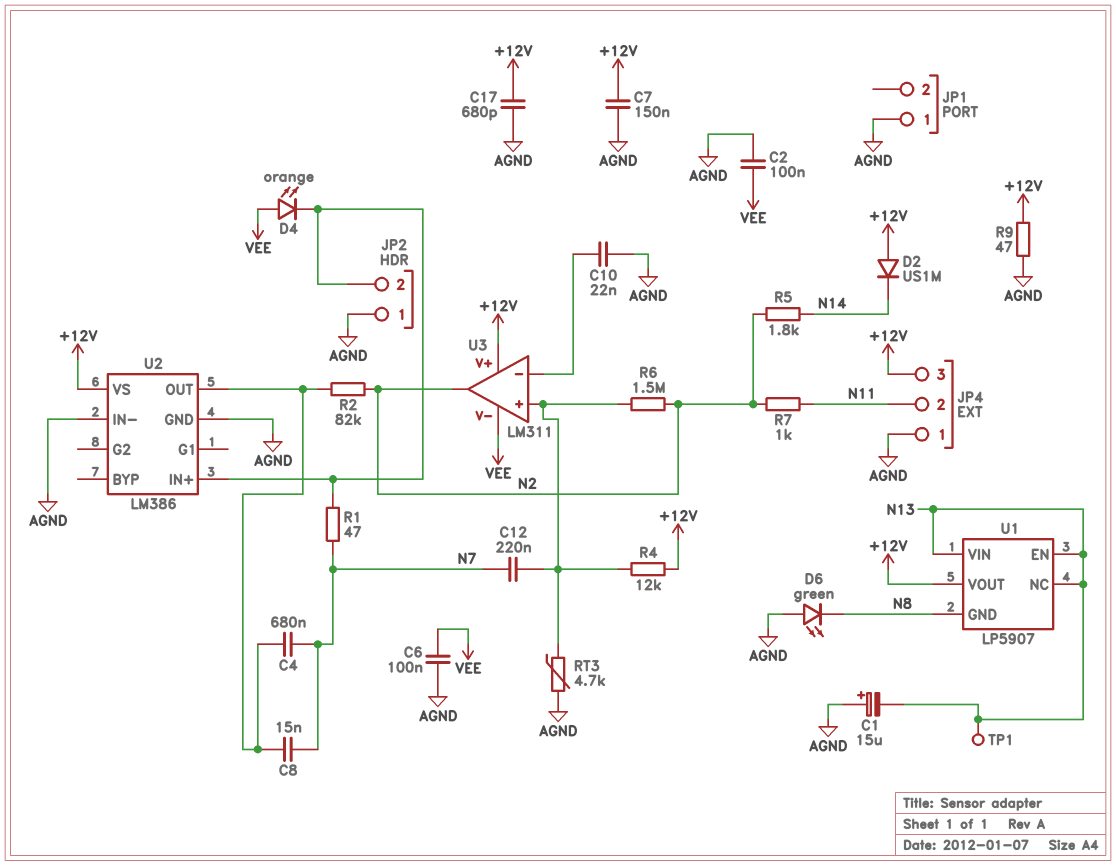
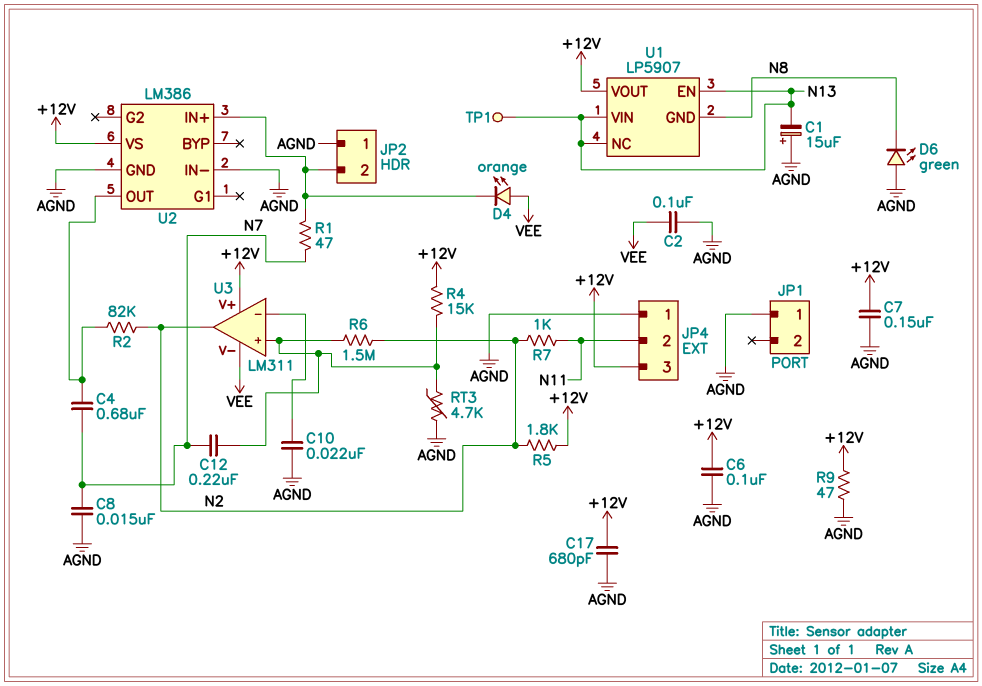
C6: 100nF (AGND, VEE) -> 100nF (+12V, AGND)
C8: 15nF (N7, U2/OUT) -> 15nF (AGND, N7)
D2: diode US1M (A +12V, K N14) -> none
R4: 12k (+12V, U3/in+) -> 15k (+12V, U3/in+)
R5: 1.8k (N2, N14) -> 1.8k (+12V, N2)

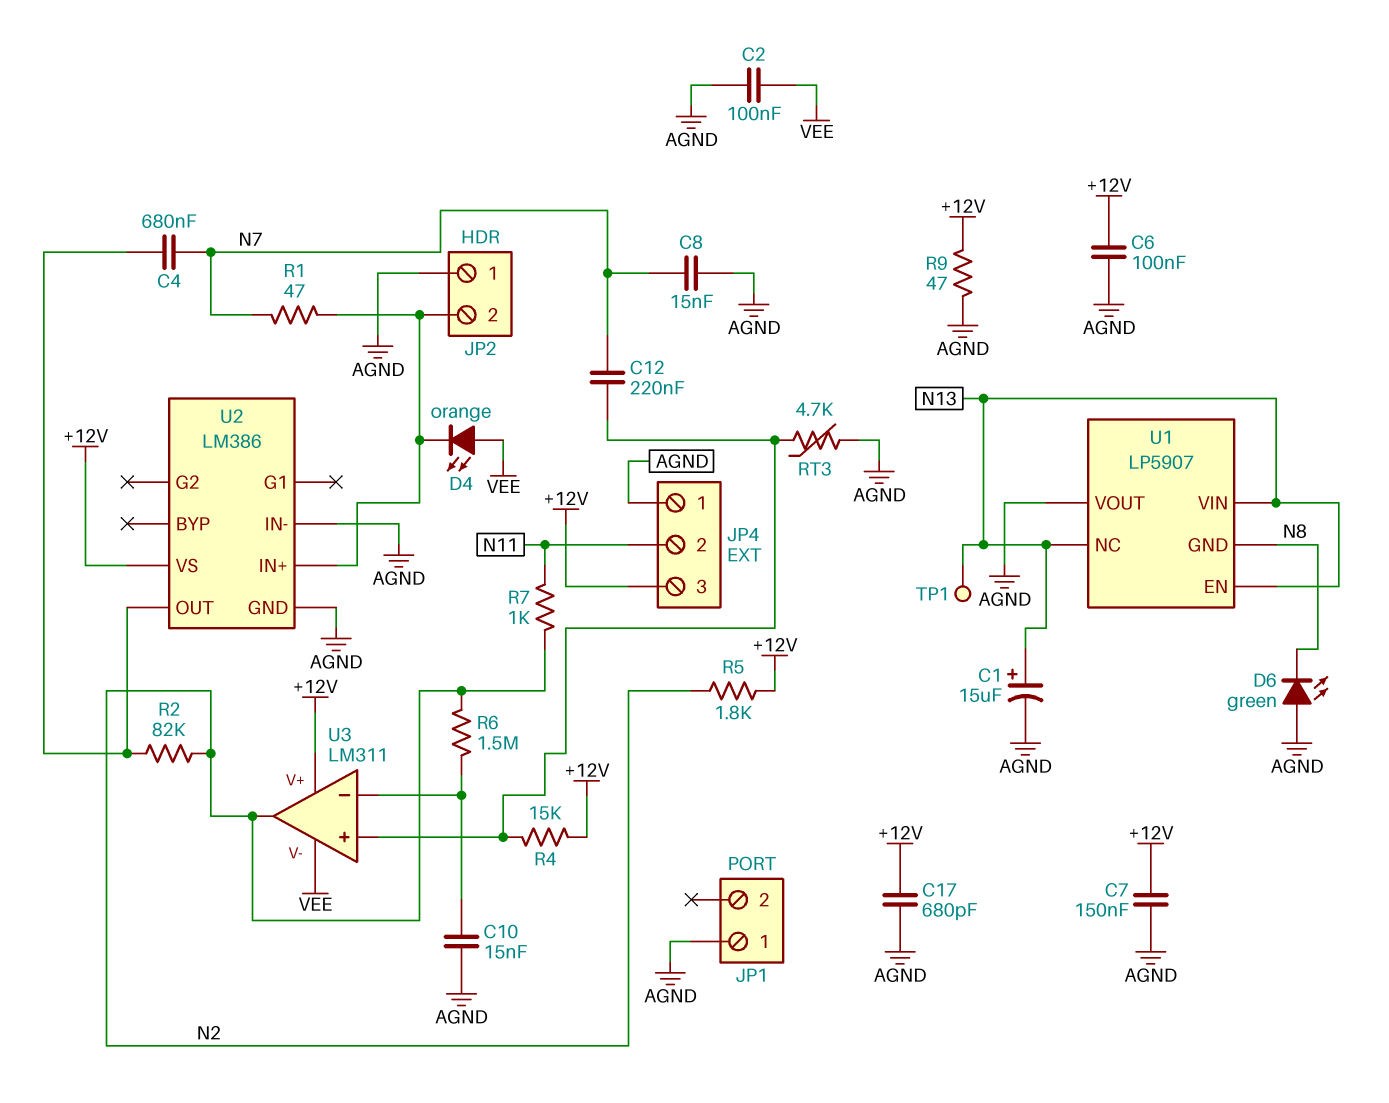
C1: 15uF (plus AGND, minus N13) -> 15uF (plus N13, minus AGND)
C10: 22nF (AGND, U3/in-) -> 15nF (AGND, U3/in-)
R6: 1.5M (N2, U3/in+) -> 1.5M (N2, U3/in-)
U1 pin VOUT: +12V -> AGND

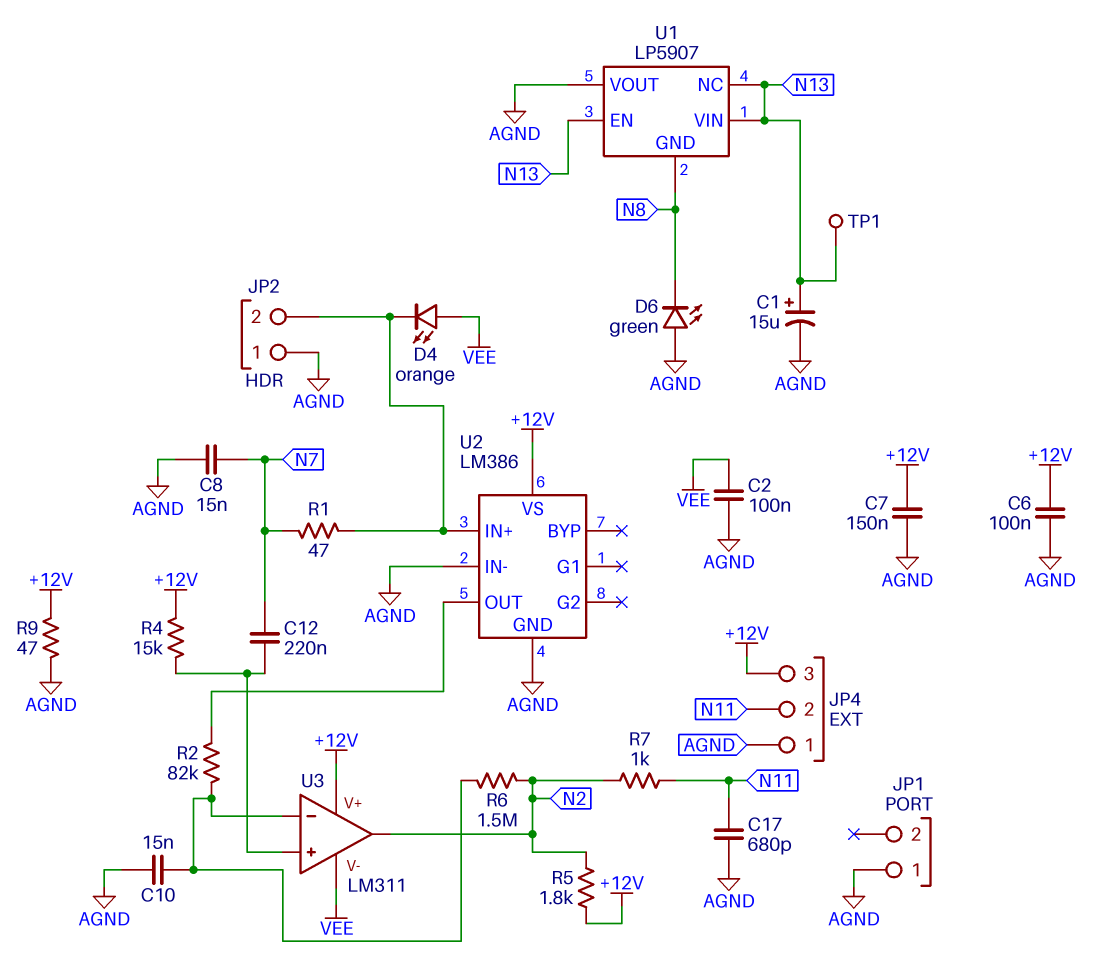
C4: 680nF (N7, U2/OUT) -> none
C17: 680pF (+12V, AGND) -> 680pF (AGND, N11)
R2: 82k (N2, U2/OUT) -> 82k (U2/OUT, U3/in-)
RT3: 4.7k (AGND, U3/in+) -> none

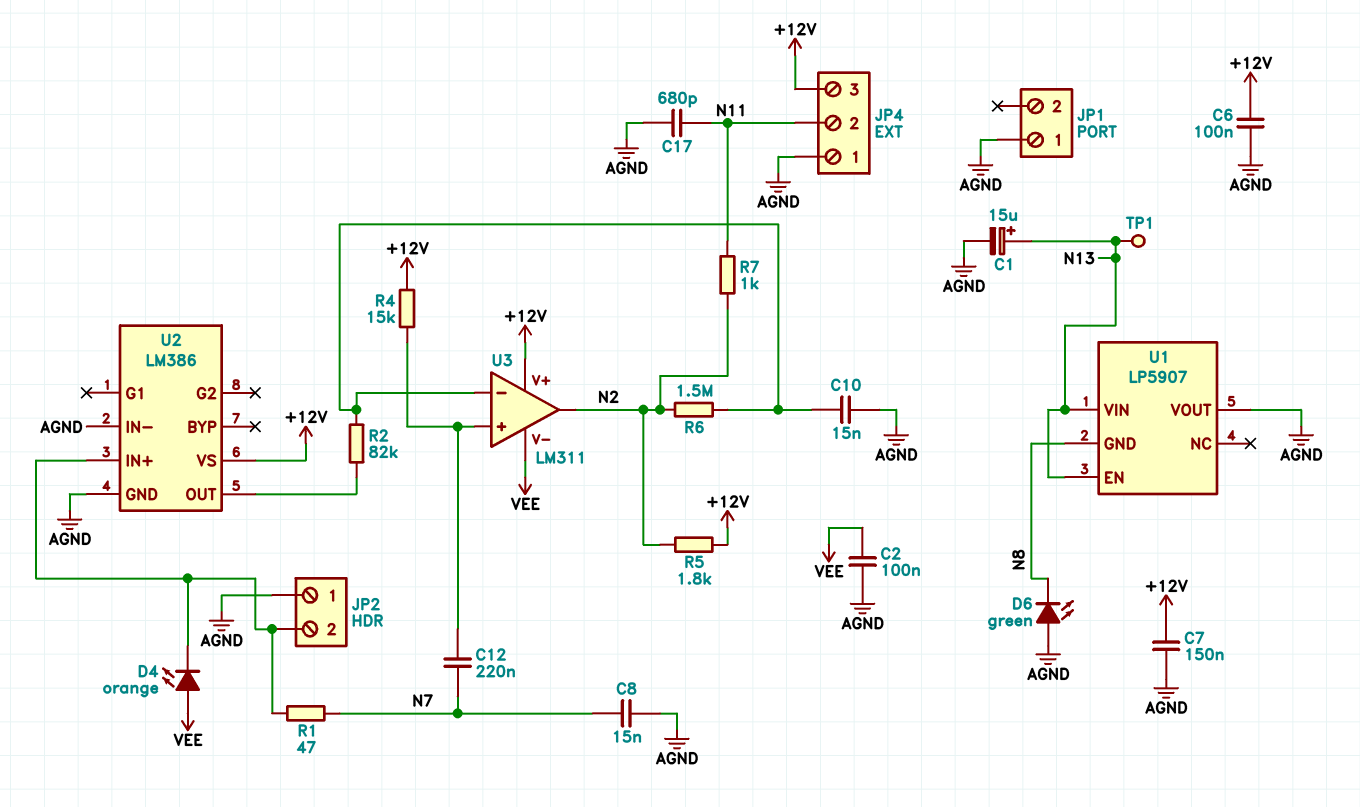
R9: 47 (+12V, AGND) -> none
U1 pin NC: N13 -> none

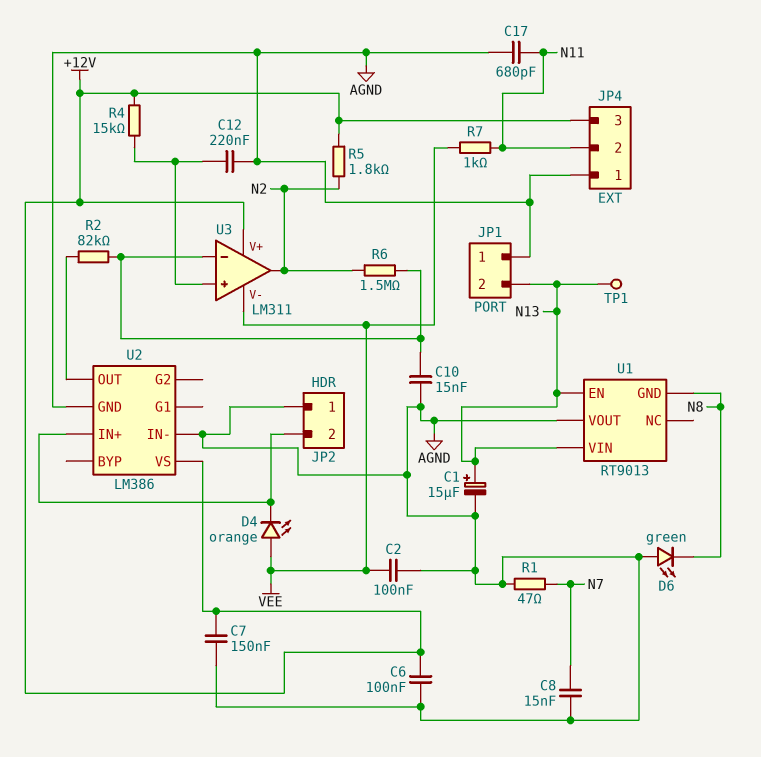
C12: 220nF (N7, U3/in+) -> 220nF (AGND, U3/in+)
JP1 pin 2: none -> N13
R1: 47 (JP2/2, N7) -> 47 (AGND, N7)
R7: 1k (N2, N11) -> 1k (N11, VEE)
U1: LP5907 -> RT9013

